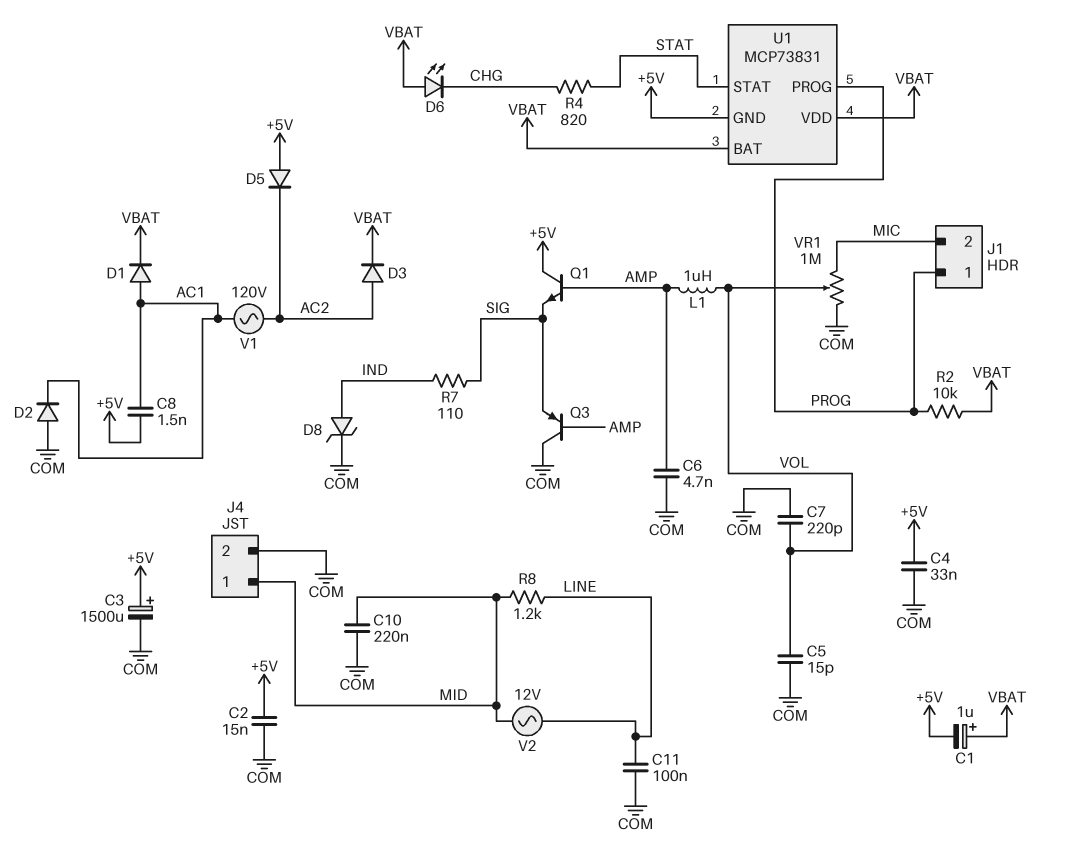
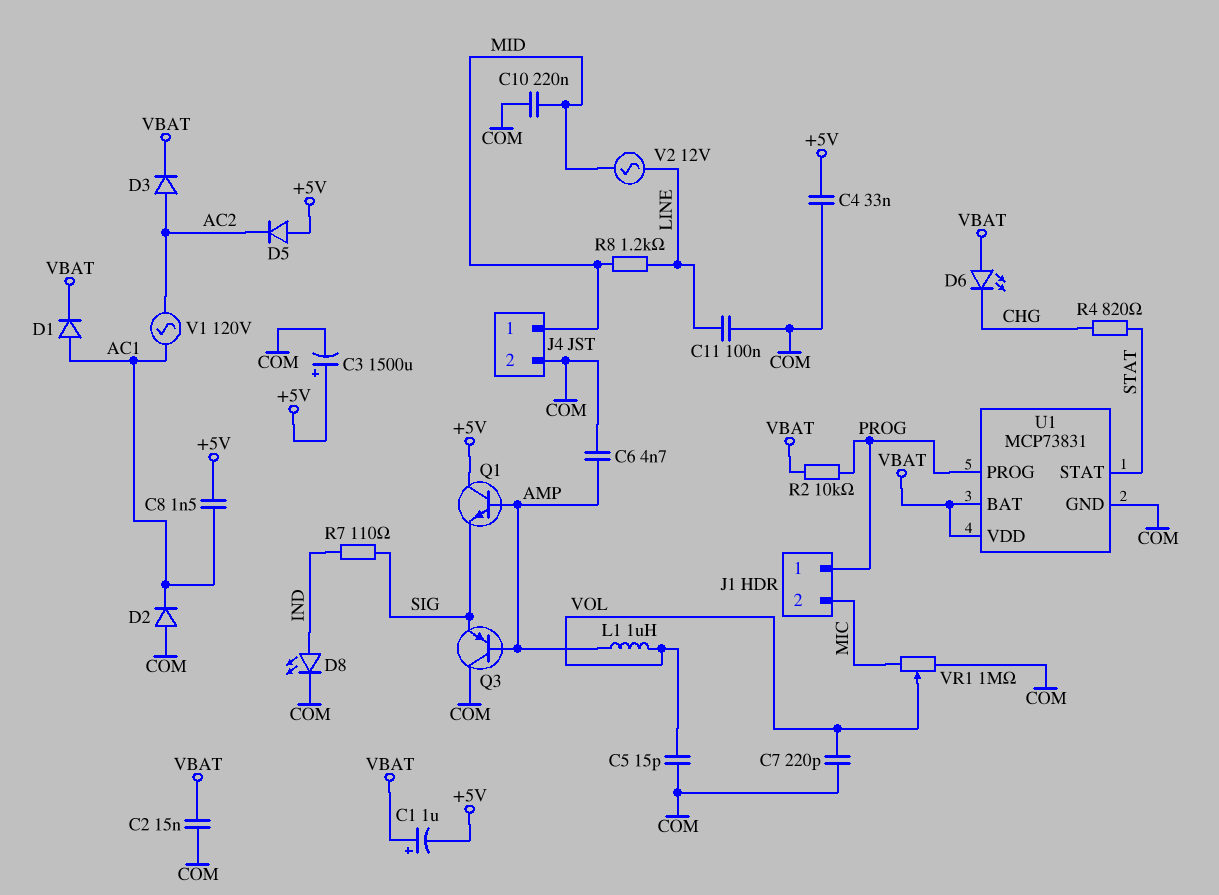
C2: 15nF (+5V, COM) -> 15nF (COM, VBAT)
D8: zener (A IND, K COM) -> LED (A IND, K COM)
U1 pin GND: +5V -> COM

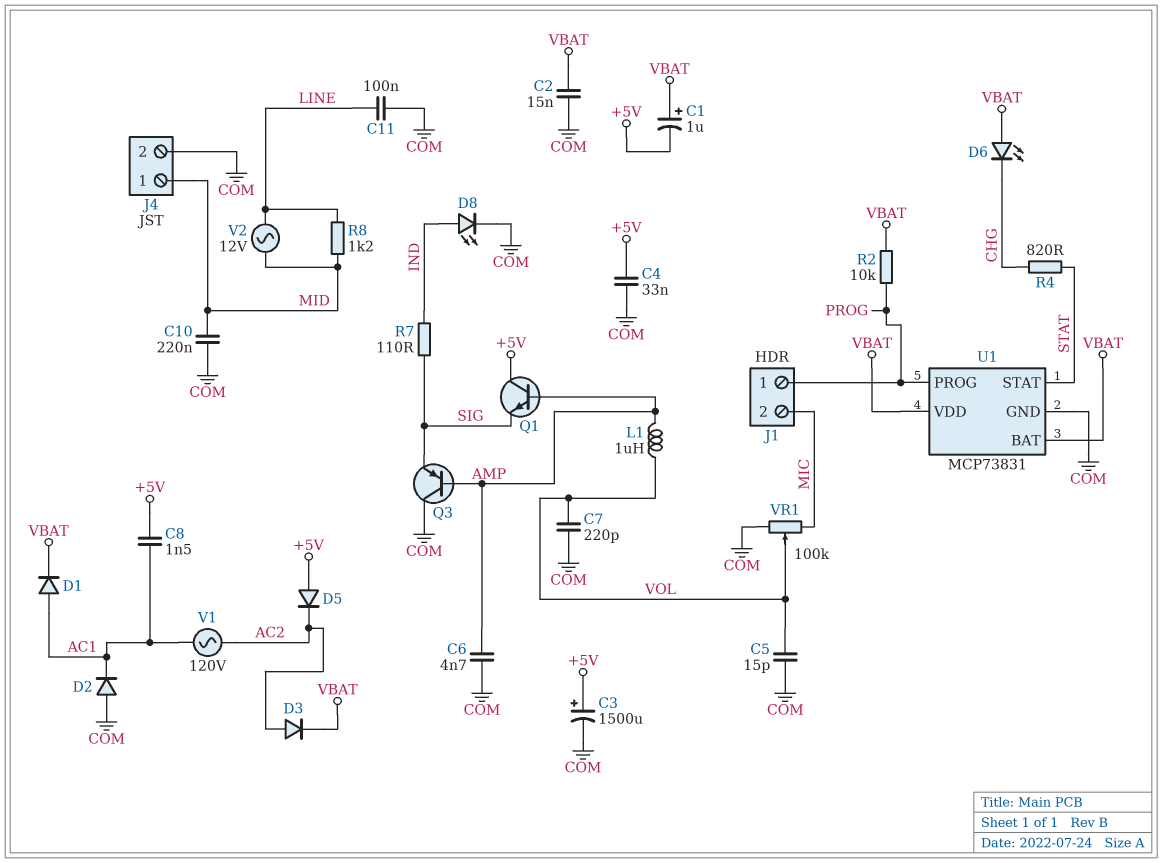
VR1: 1M (COM, MIC, wiper VOL) -> 100k (COM, MIC, wiper VOL)

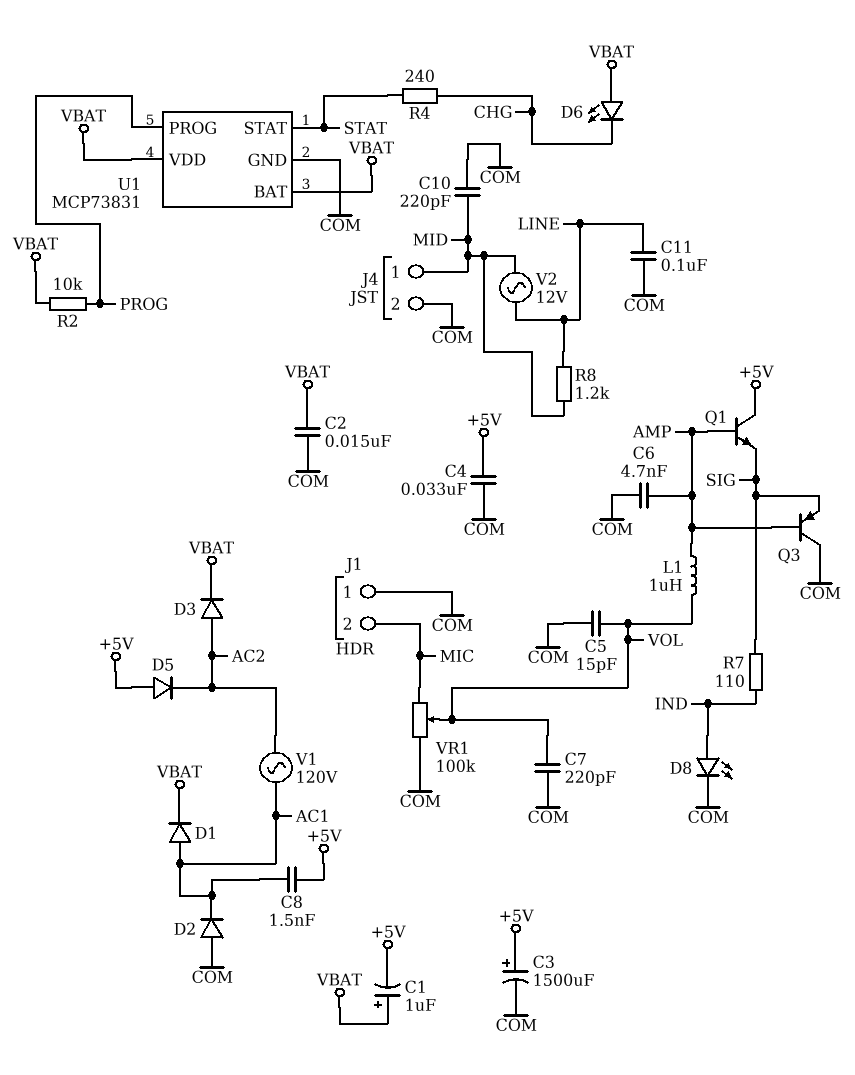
C10: 220nF (COM, MID) -> 220pF (COM, MID)
J1 pin 1: PROG -> COM
R4: 820 (CHG, STAT) -> 240 (CHG, STAT)

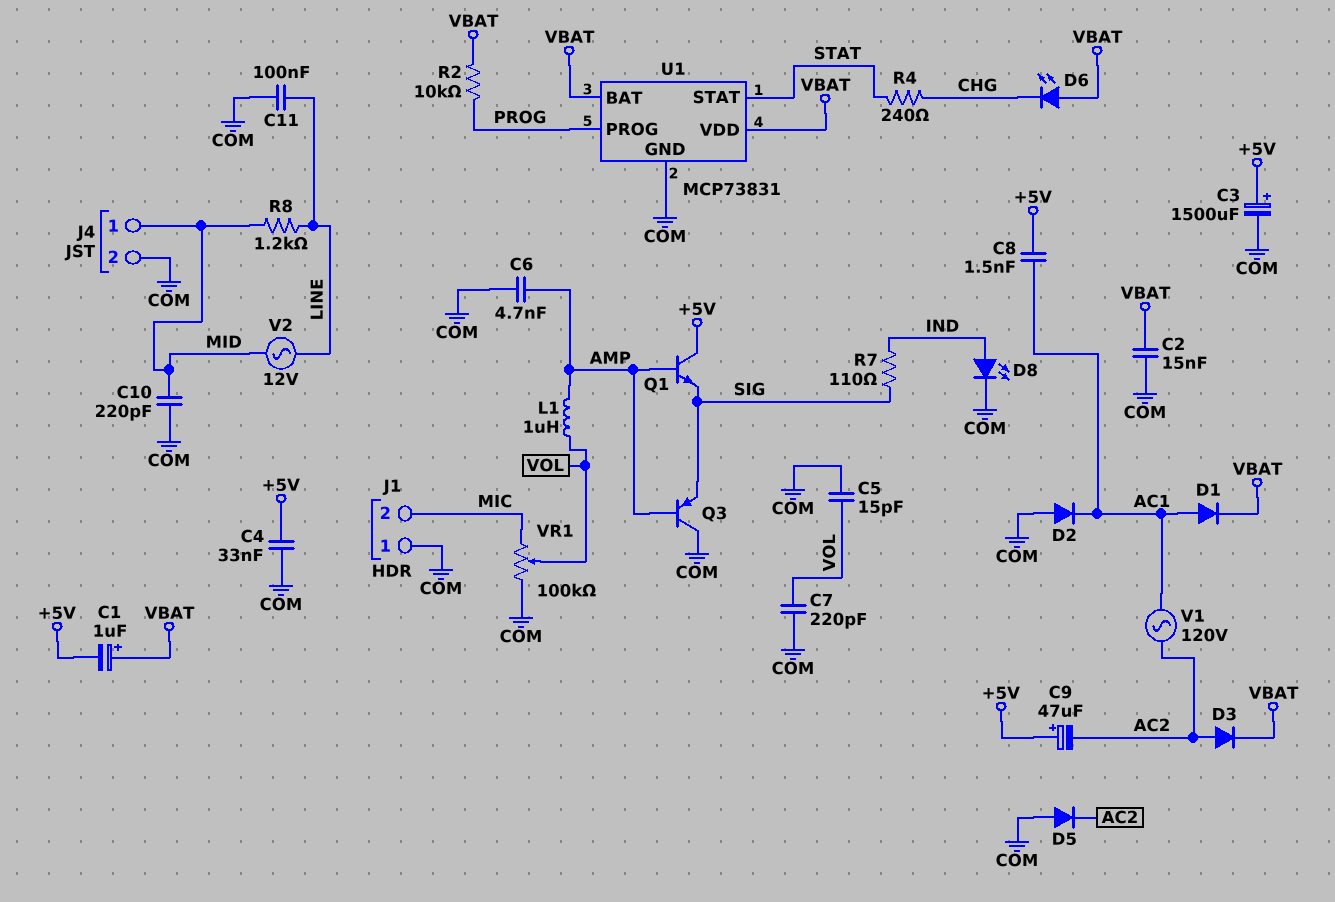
C9: none -> 47uF (plus +5V, minus AC2)
D5: diode (A +5V, K AC2) -> diode (A COM, K AC2)

